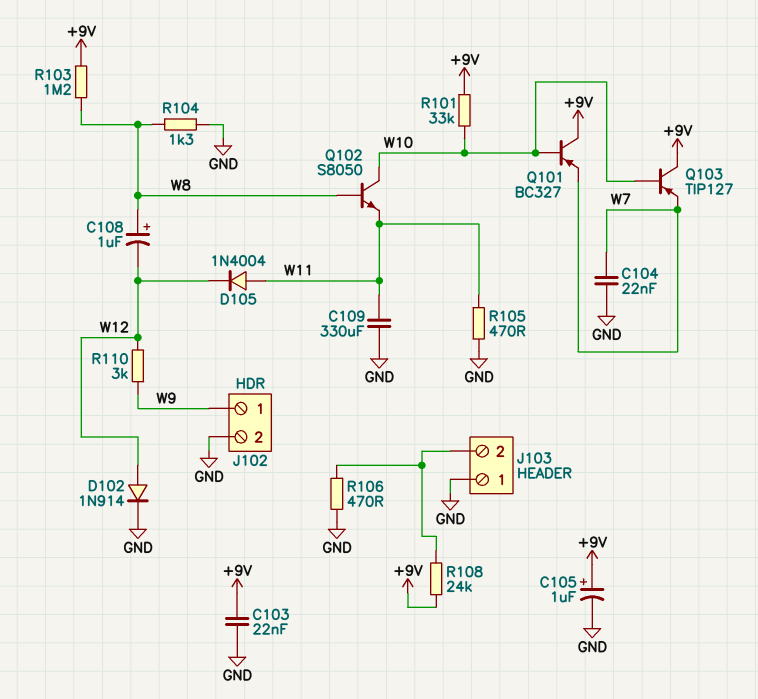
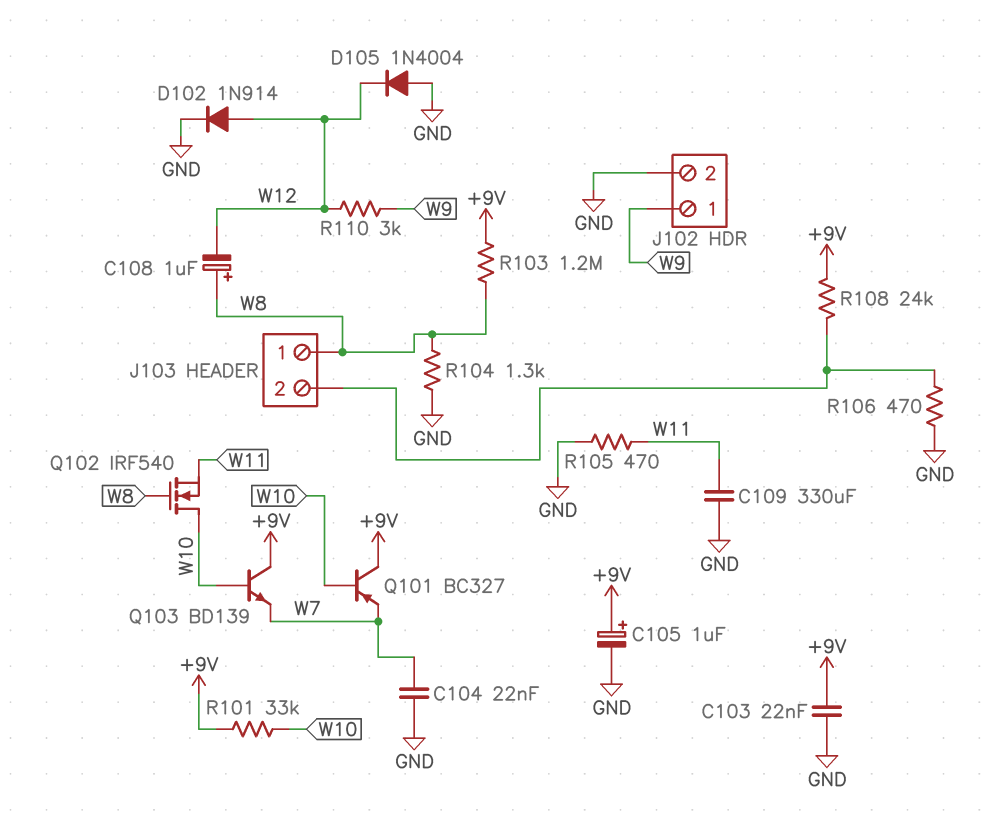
D105: diode 1N4004 (A W11, K W12) -> diode 1N4004 (A GND, K W12)
J103 pin 1: GND -> W8
Q102: NPN S8050 (B W8, C W10, E W11) -> NMOS IRF540 (G W8, D W10, S W11)
Q103: PNP TIP127 (B W10, C +9V, E W7) -> NPN BD139 (B W10, C +9V, E W7)

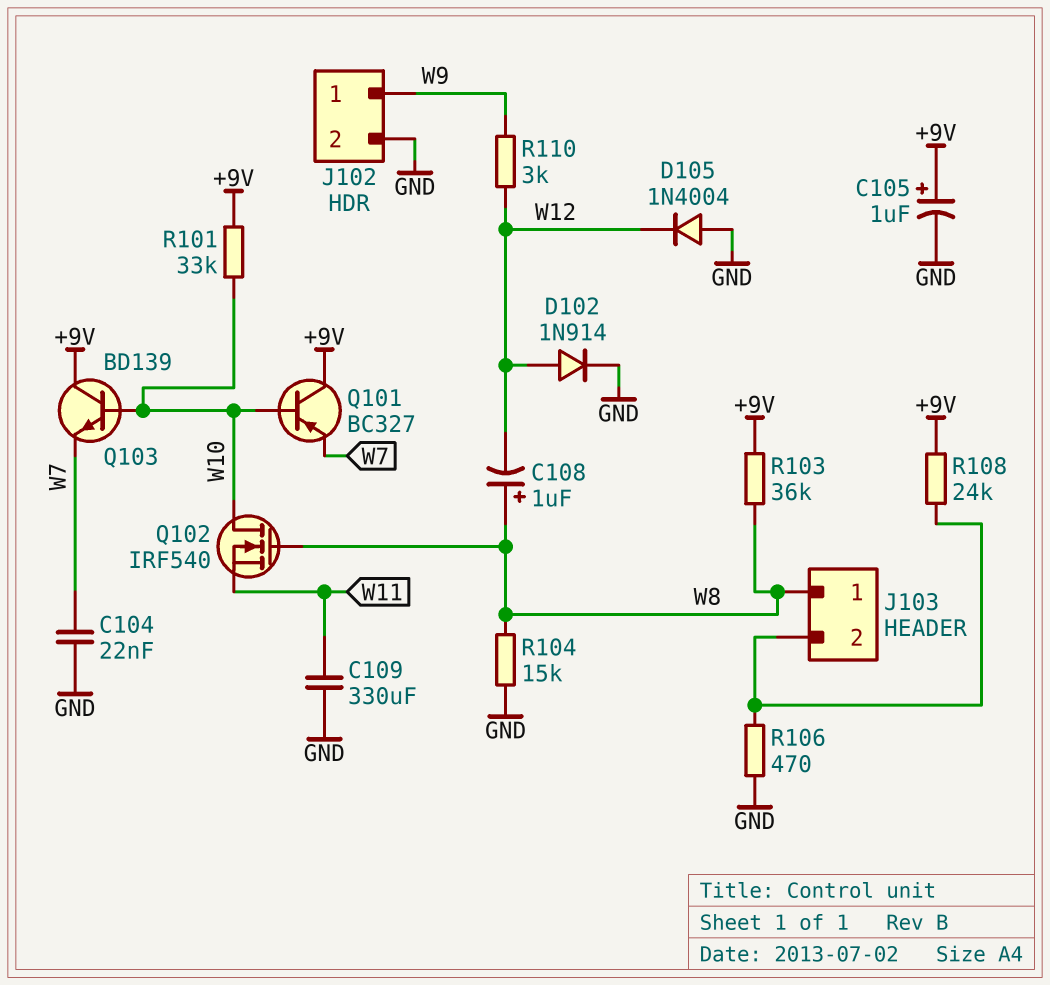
C103: 22nF (+9V, GND) -> none
R103: 1.2M (+9V, W8) -> 36k (+9V, W8)
R104: 1.3k (GND, W8) -> 15k (GND, W8)
R105: 470 (GND, W11) -> none

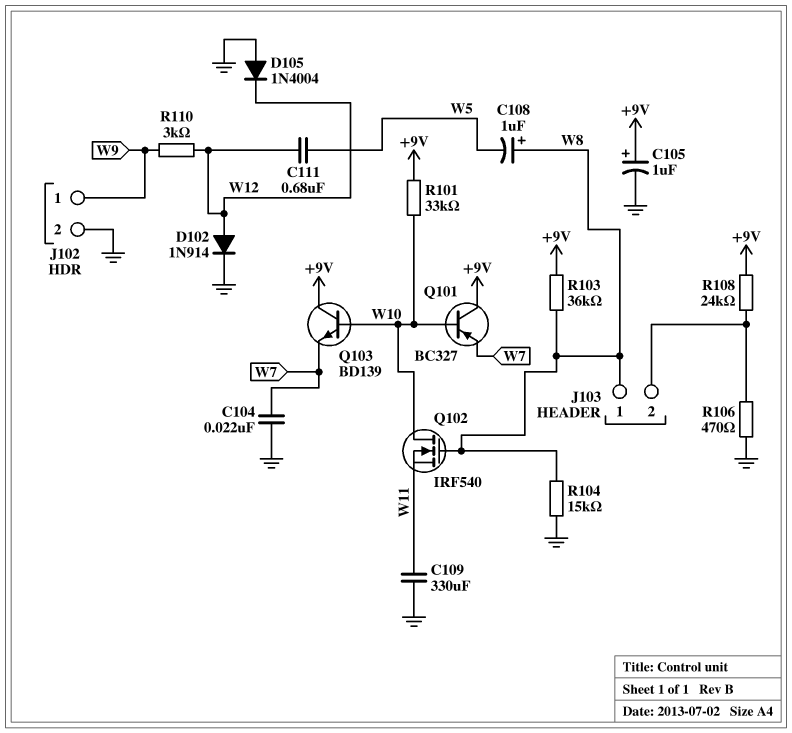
C108: 1uF (plus W8, minus W12) -> 1uF (plus W8, minus W5)
C111: none -> 680nF (W5, W12)

